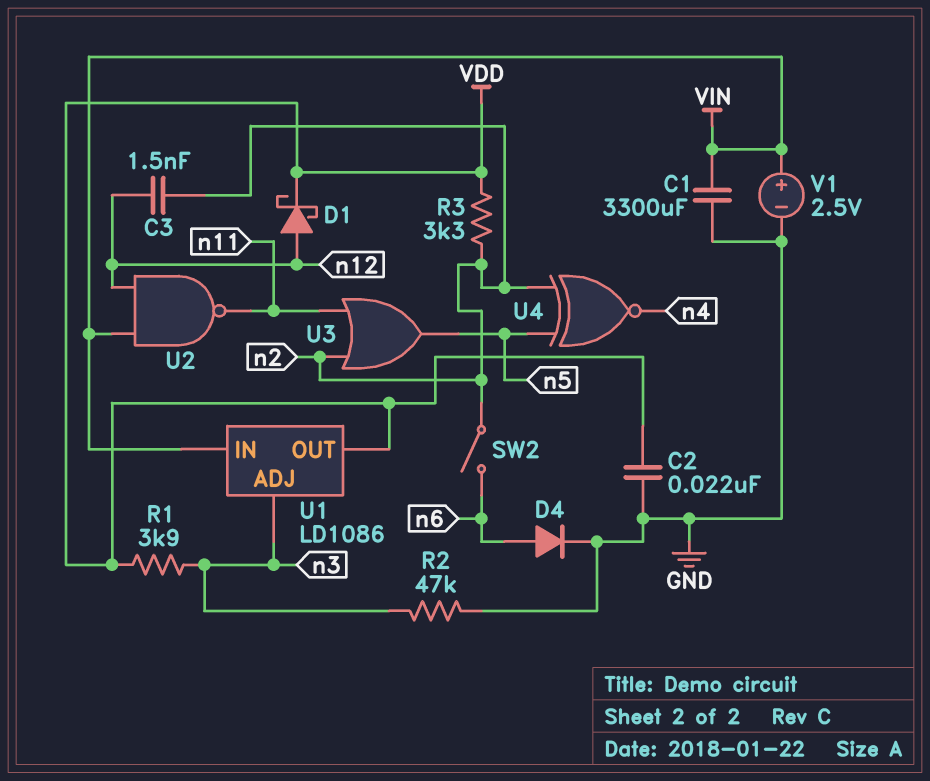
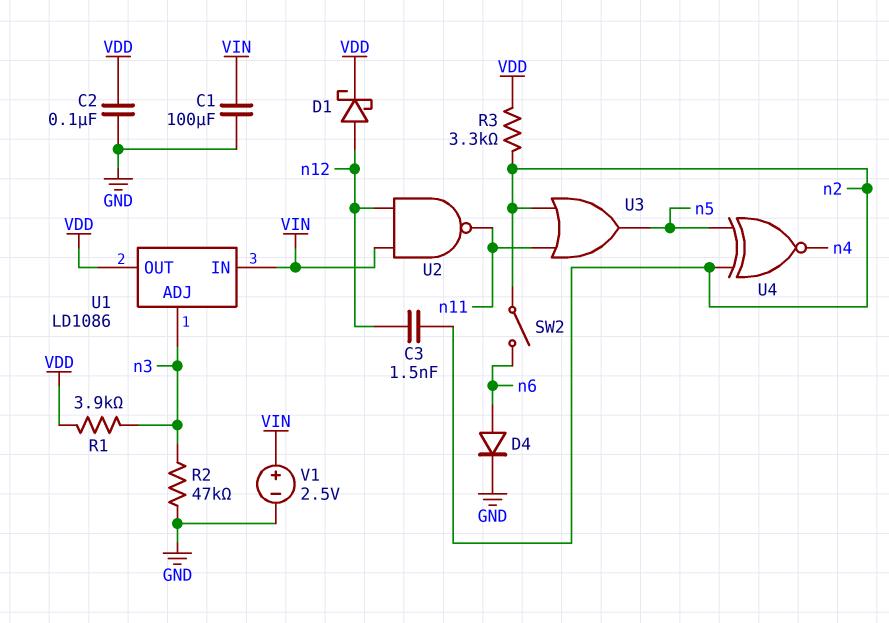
C1: 3300uF (GND, VIN) -> 100uF (GND, VIN)
C2: 22nF (GND, VDD) -> 100nF (GND, VDD)

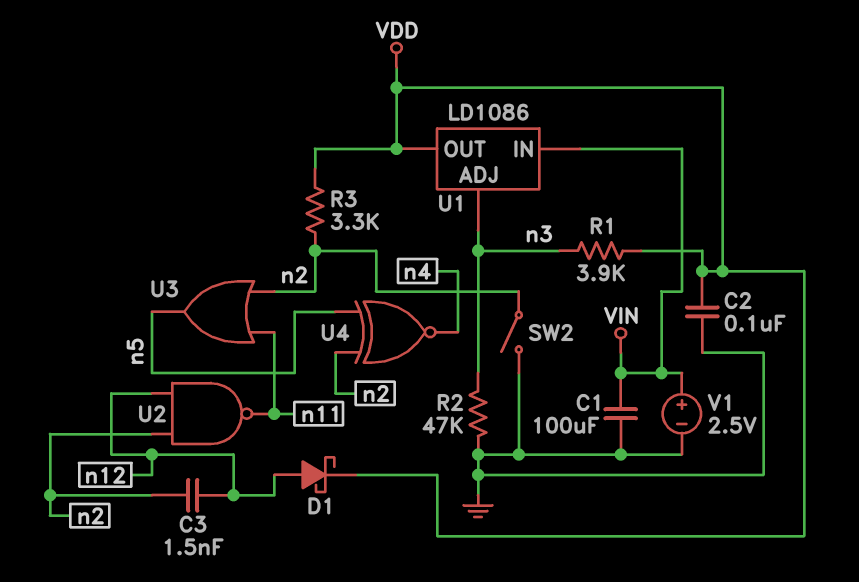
D4: diode (A n6, K GND) -> none
SW2: switch (n2, n6) -> switch (GND, n2)
U2: NAND (in VIN, in n12, out n11) -> NAND (in n2, in n12, out n11)

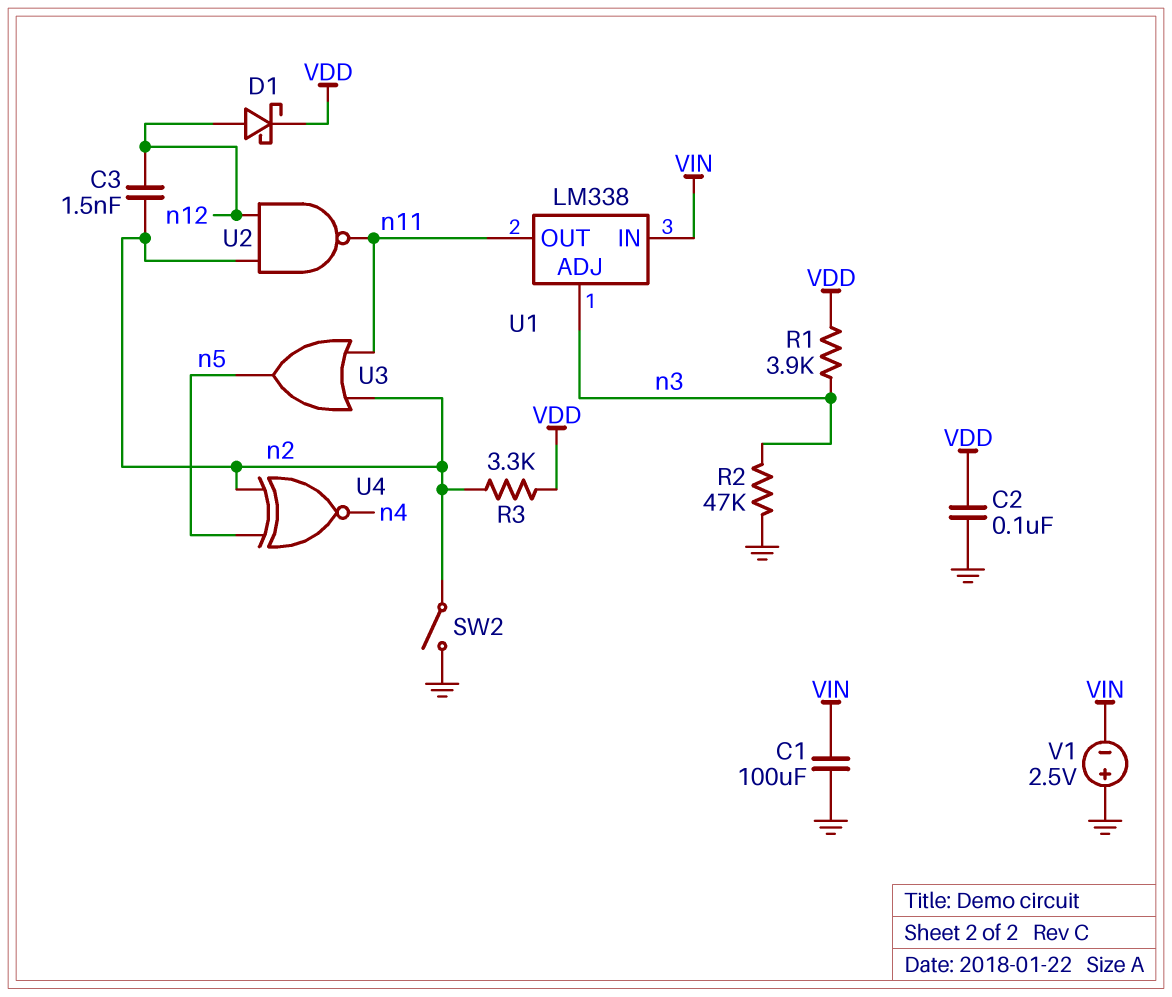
U1: LD1086 -> LM338
U1 pin OUT: VDD -> n11
V1: 2.5V (plus VIN, minus GND) -> 2.5V (plus GND, minus VIN)

